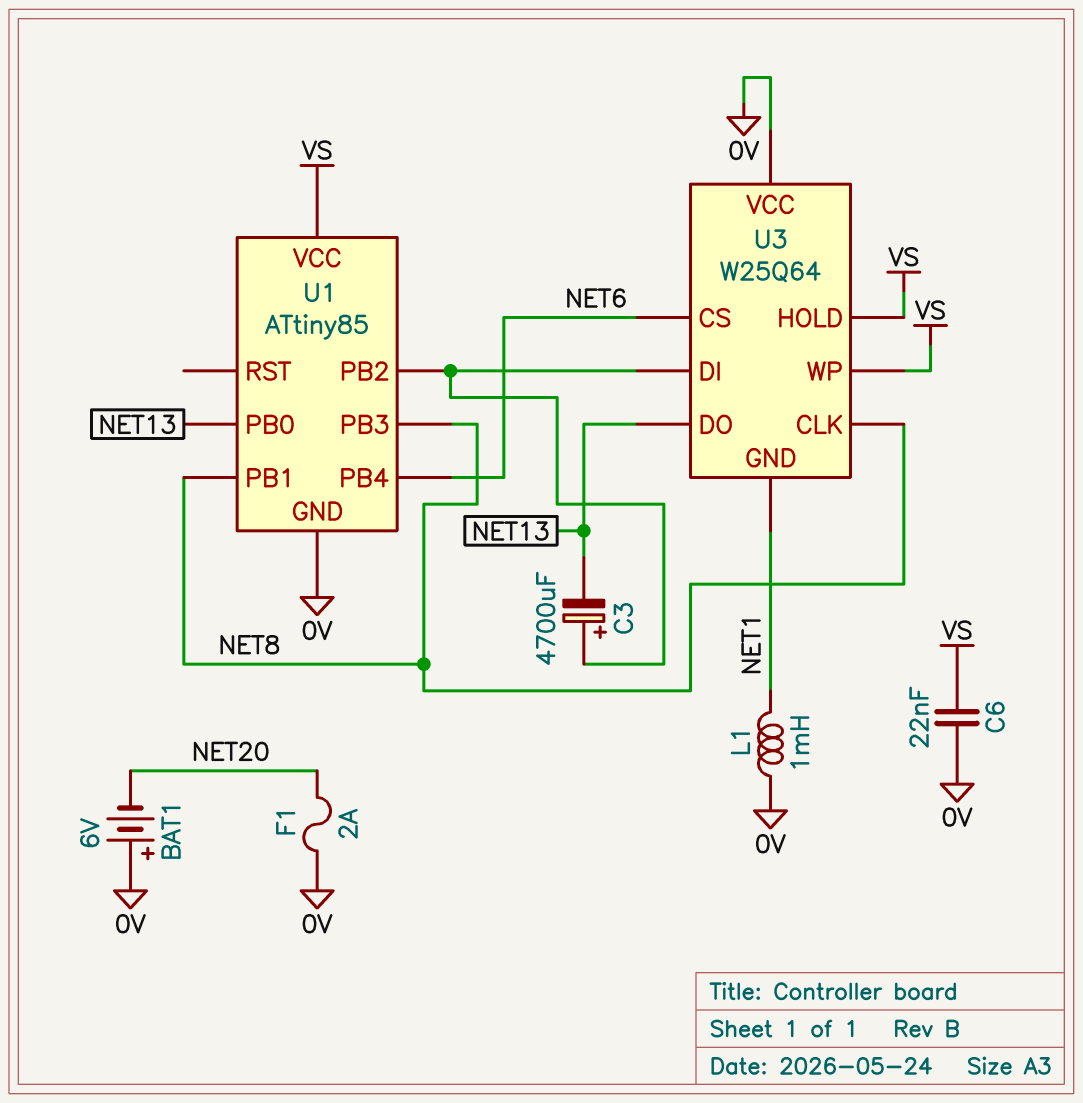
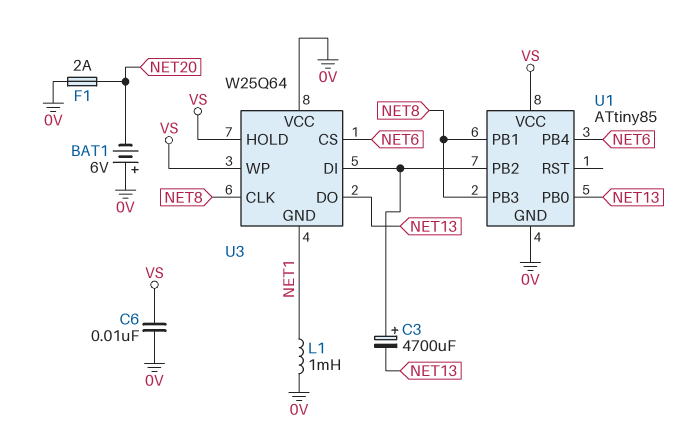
C6: 22nF (0V, VS) -> 10nF (0V, VS)

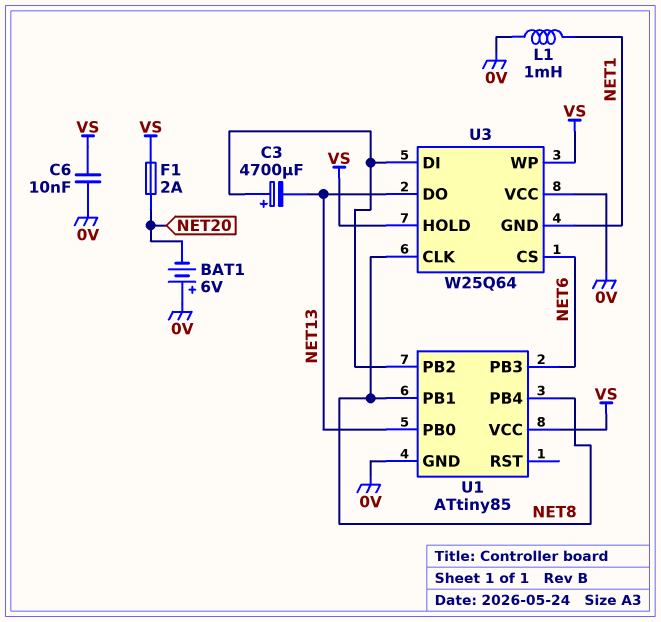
F1: 2A (0V, NET20) -> 2A (NET20, VS)
U1 pin PB3: NET8 -> NET6
U1 pin PB4: NET6 -> NET8

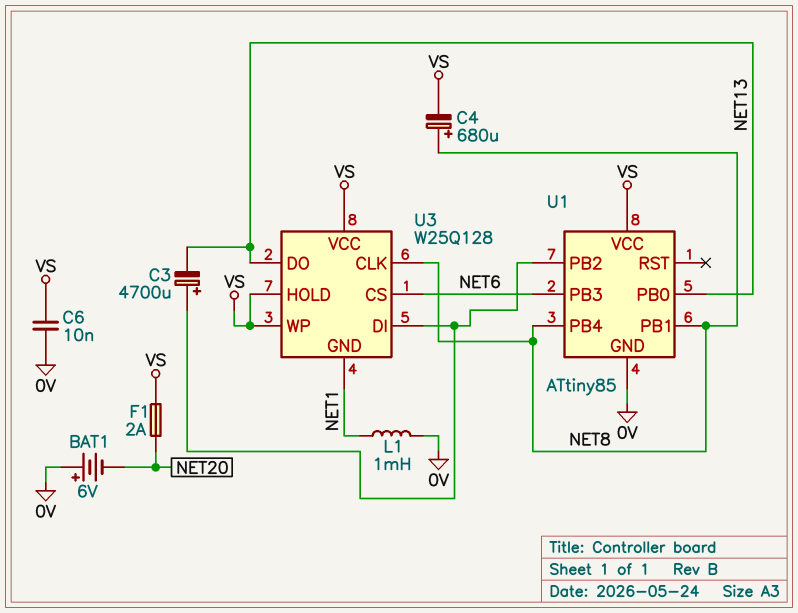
C4: none -> 680uF (plus NET8, minus VS)
U3: W25Q64 -> W25Q128
U3 pin VCC: 0V -> VS

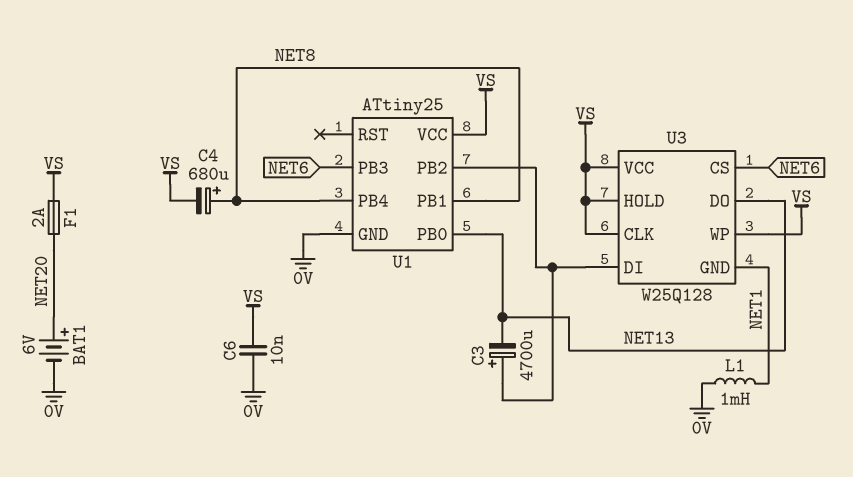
BAT1: 6V (plus 0V, minus NET20) -> 6V (plus NET20, minus 0V)
U1: ATtiny85 -> ATtiny25
U3 pin CLK: NET8 -> VS

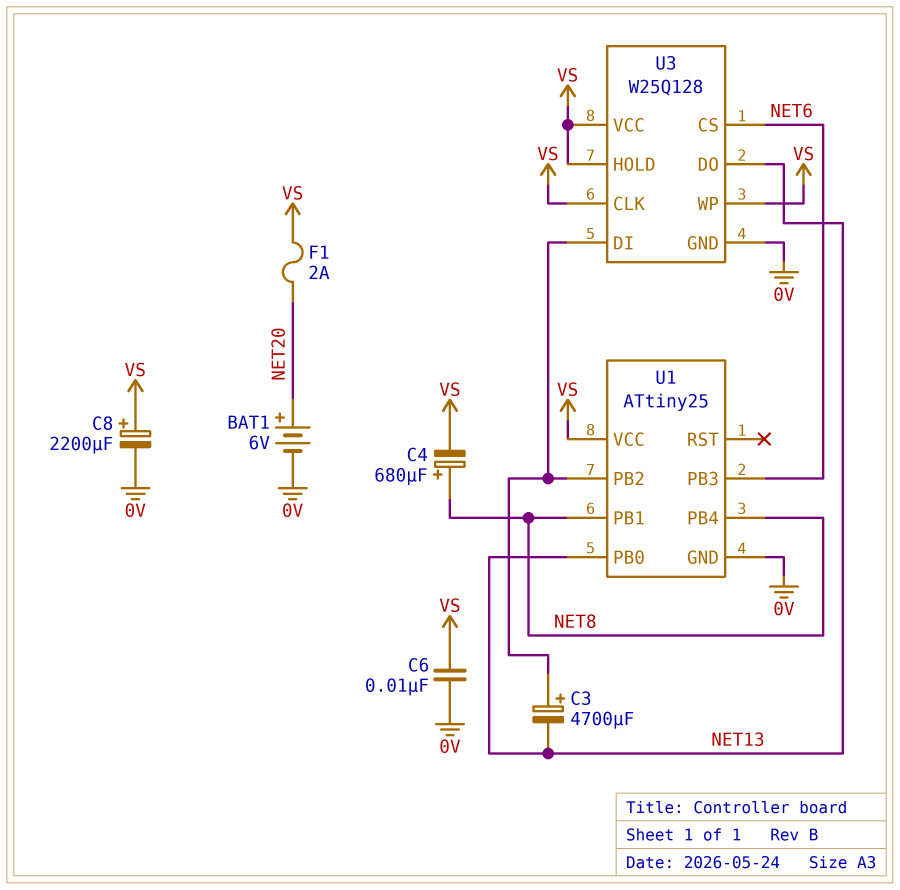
C8: none -> 2200uF (plus VS, minus 0V)
L1: 1mH (0V, NET1) -> none
U3 pin GND: NET1 -> 0V

